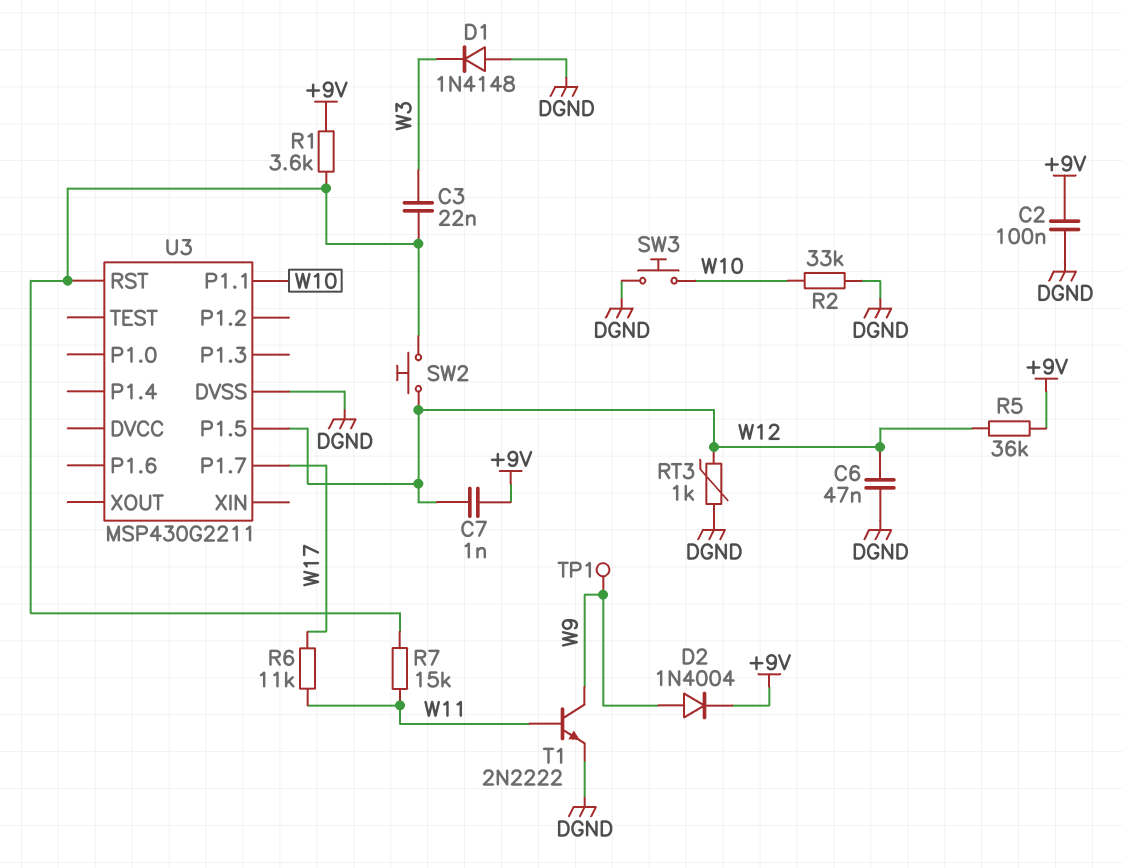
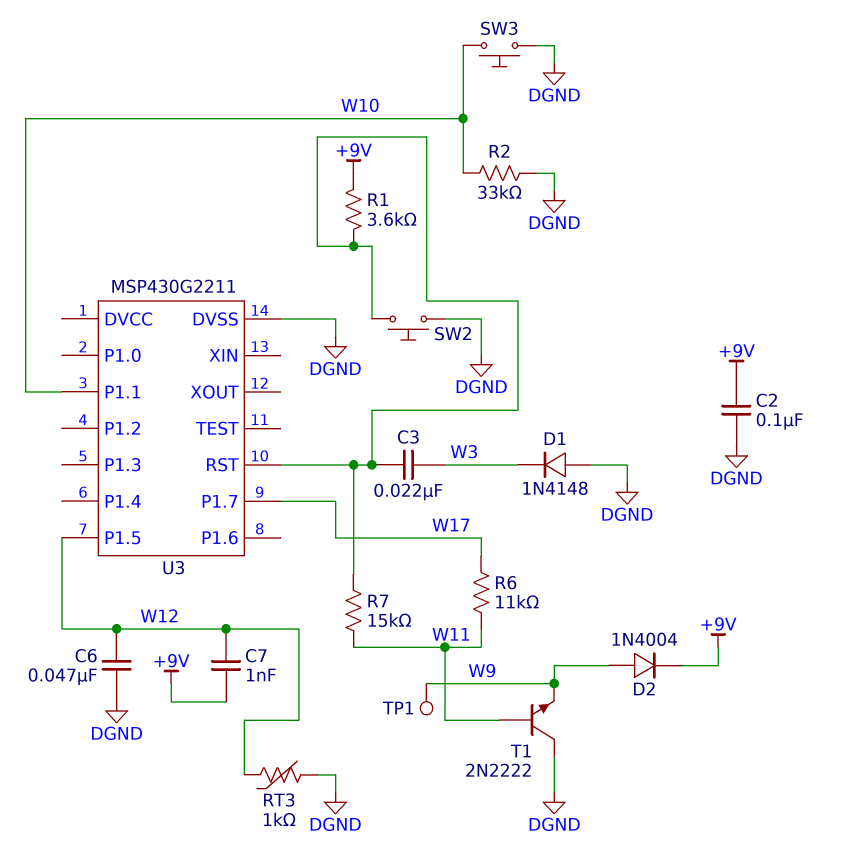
R5: 36k (+9V, W12) -> none
SW2: button (U3/RST, W12) -> button (DGND, U3/RST)
T1: NPN 2N2222 (B W11, C W9, E DGND) -> NPN 2N2222 (B W11, C DGND, E W9)

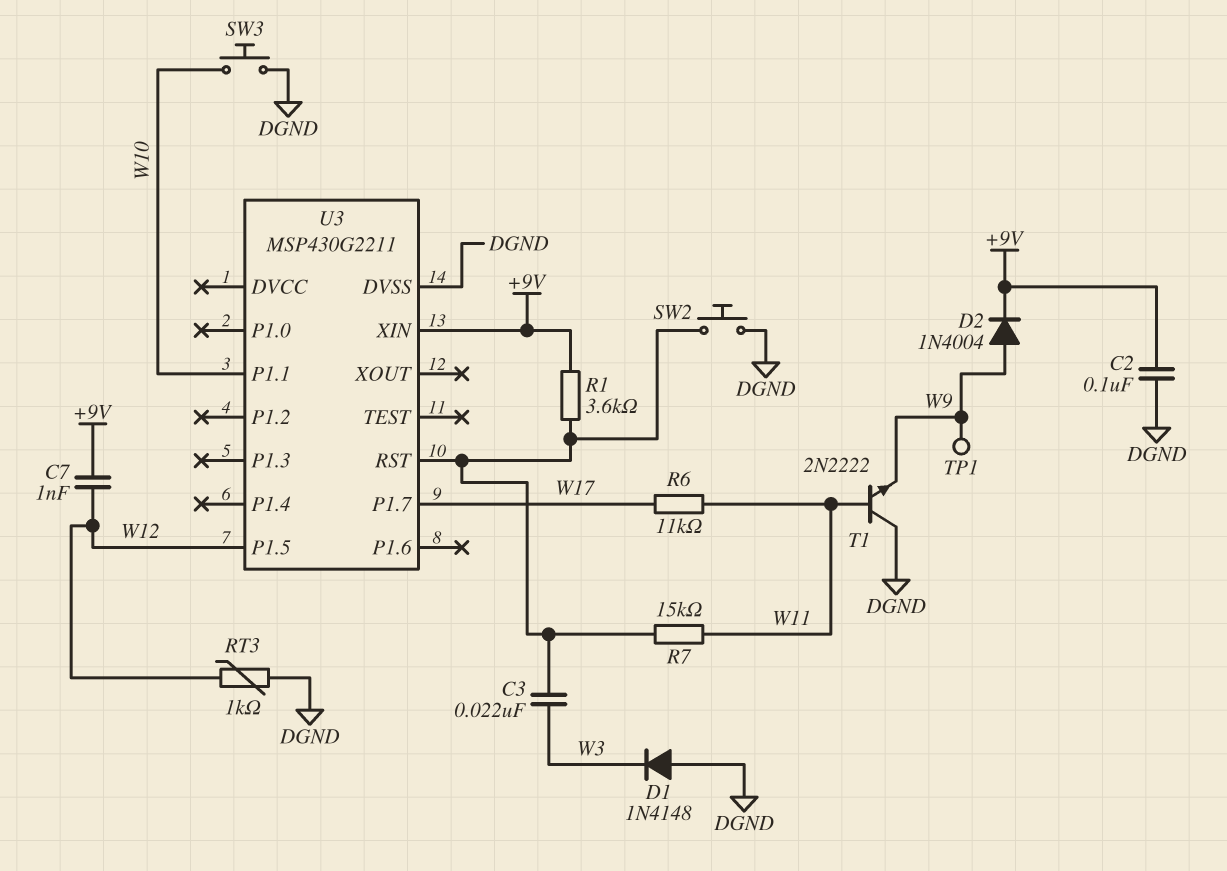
C6: 47nF (DGND, W12) -> none
R2: 33k (DGND, W10) -> none
U3 pin XIN: none -> +9V

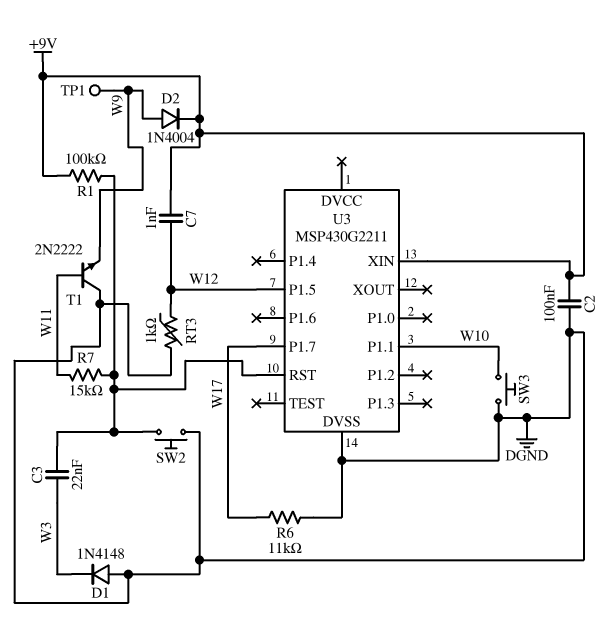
R1: 3.6k (+9V, U3/RST) -> 100k (+9V, U3/RST)
R6: 11k (W11, W17) -> 11k (DGND, W17)

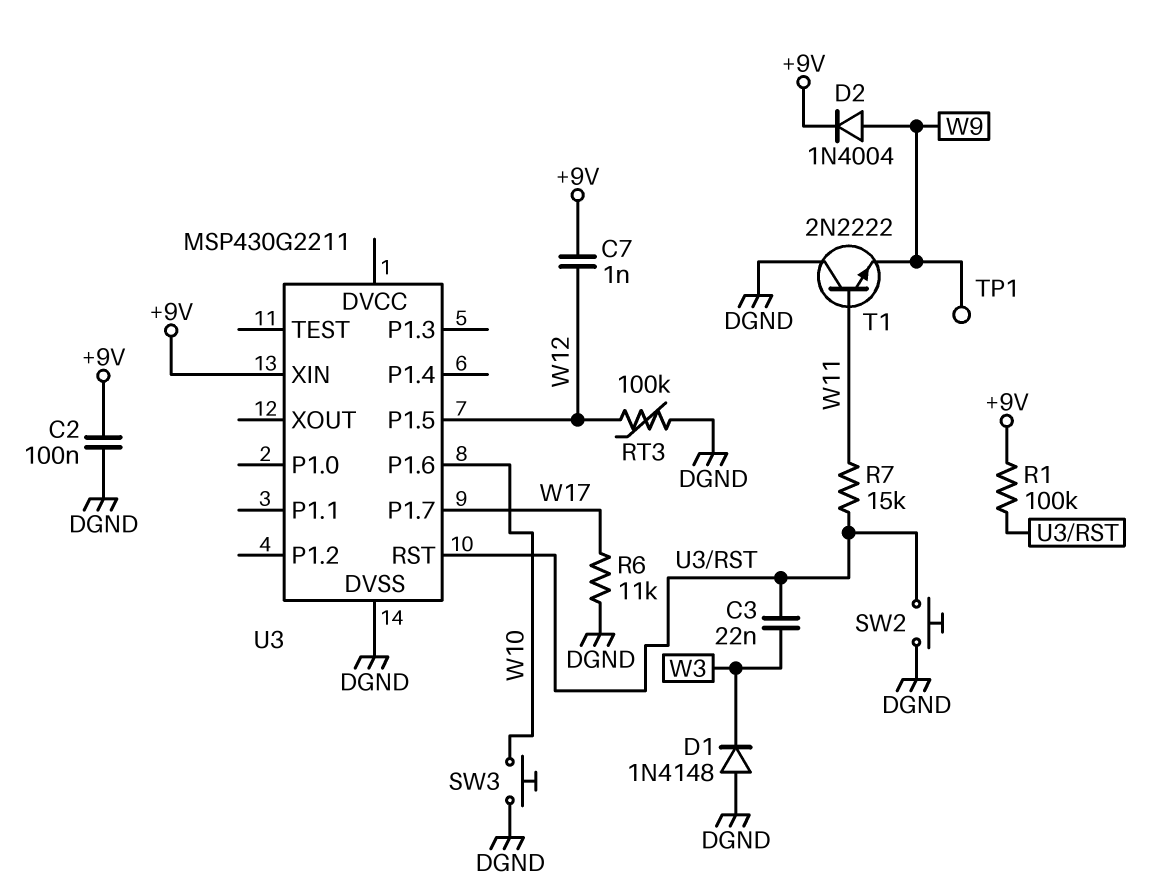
RT3: 1k (DGND, W12) -> 100k (DGND, W12)
U3 pin P1.1: W10 -> none
U3 pin P1.6: none -> W10

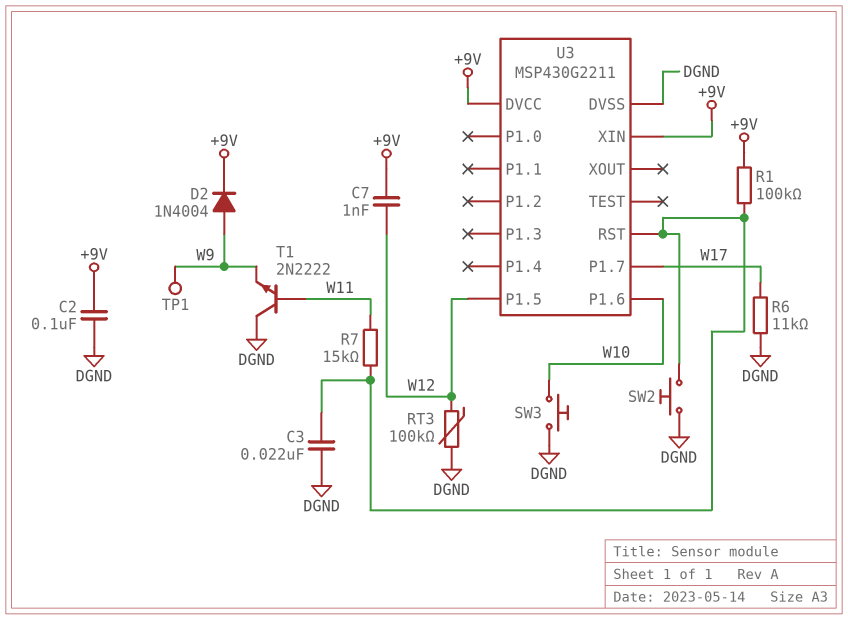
C3: 22nF (U3/RST, W3) -> 22nF (DGND, U3/RST)
D1: diode 1N4148 (A DGND, K W3) -> none
U3 pin DVCC: none -> +9V

